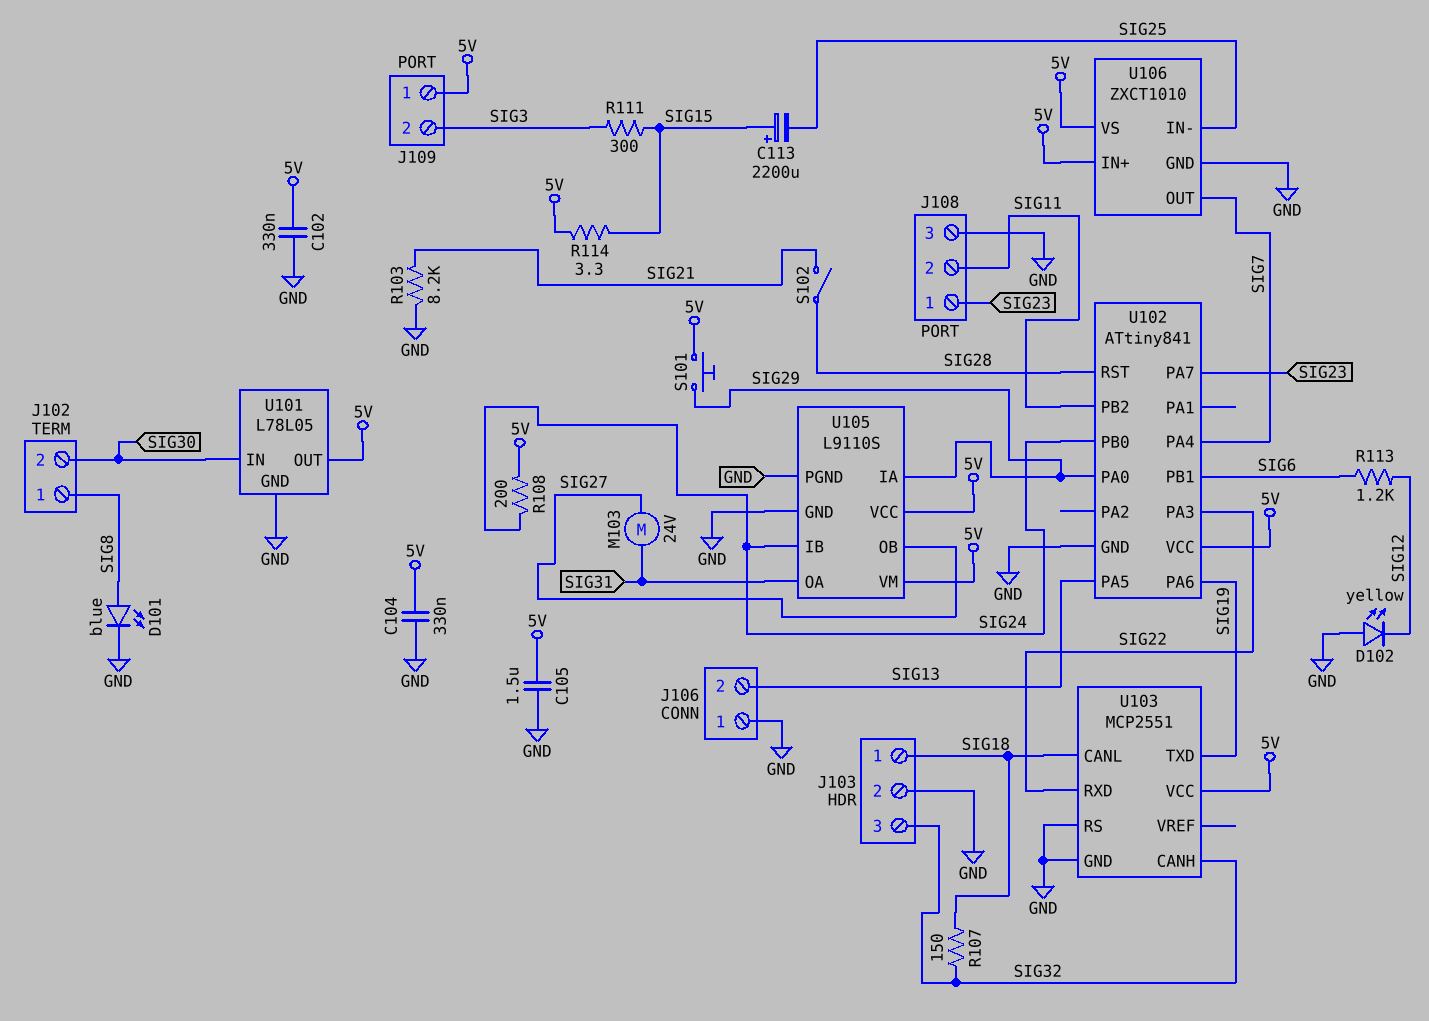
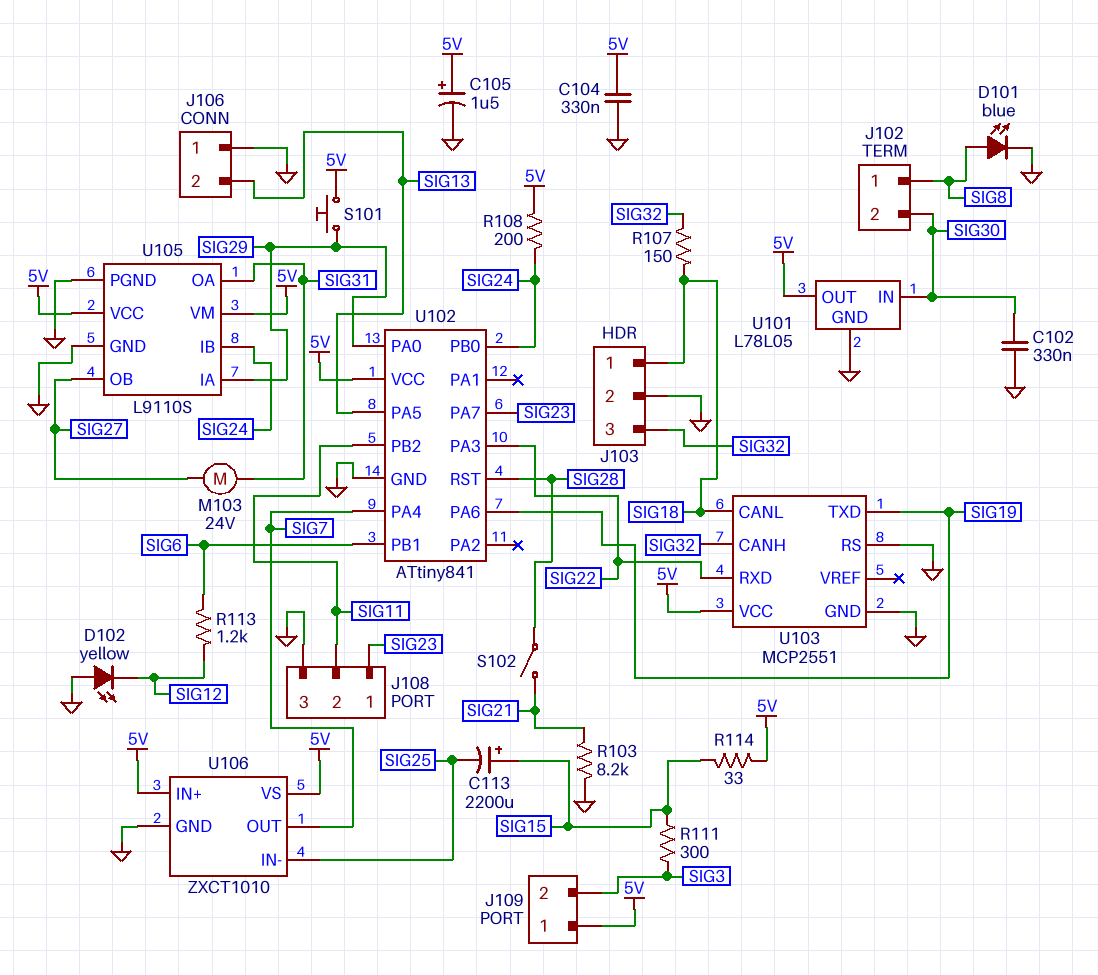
C102: 330nF (5V, GND) -> 330nF (GND, SIG30)
C105: 1.5uF (5V, GND) -> 1.5uF (plus 5V, minus GND)
R114: 3.3 (5V, SIG15) -> 33 (5V, SIG15)

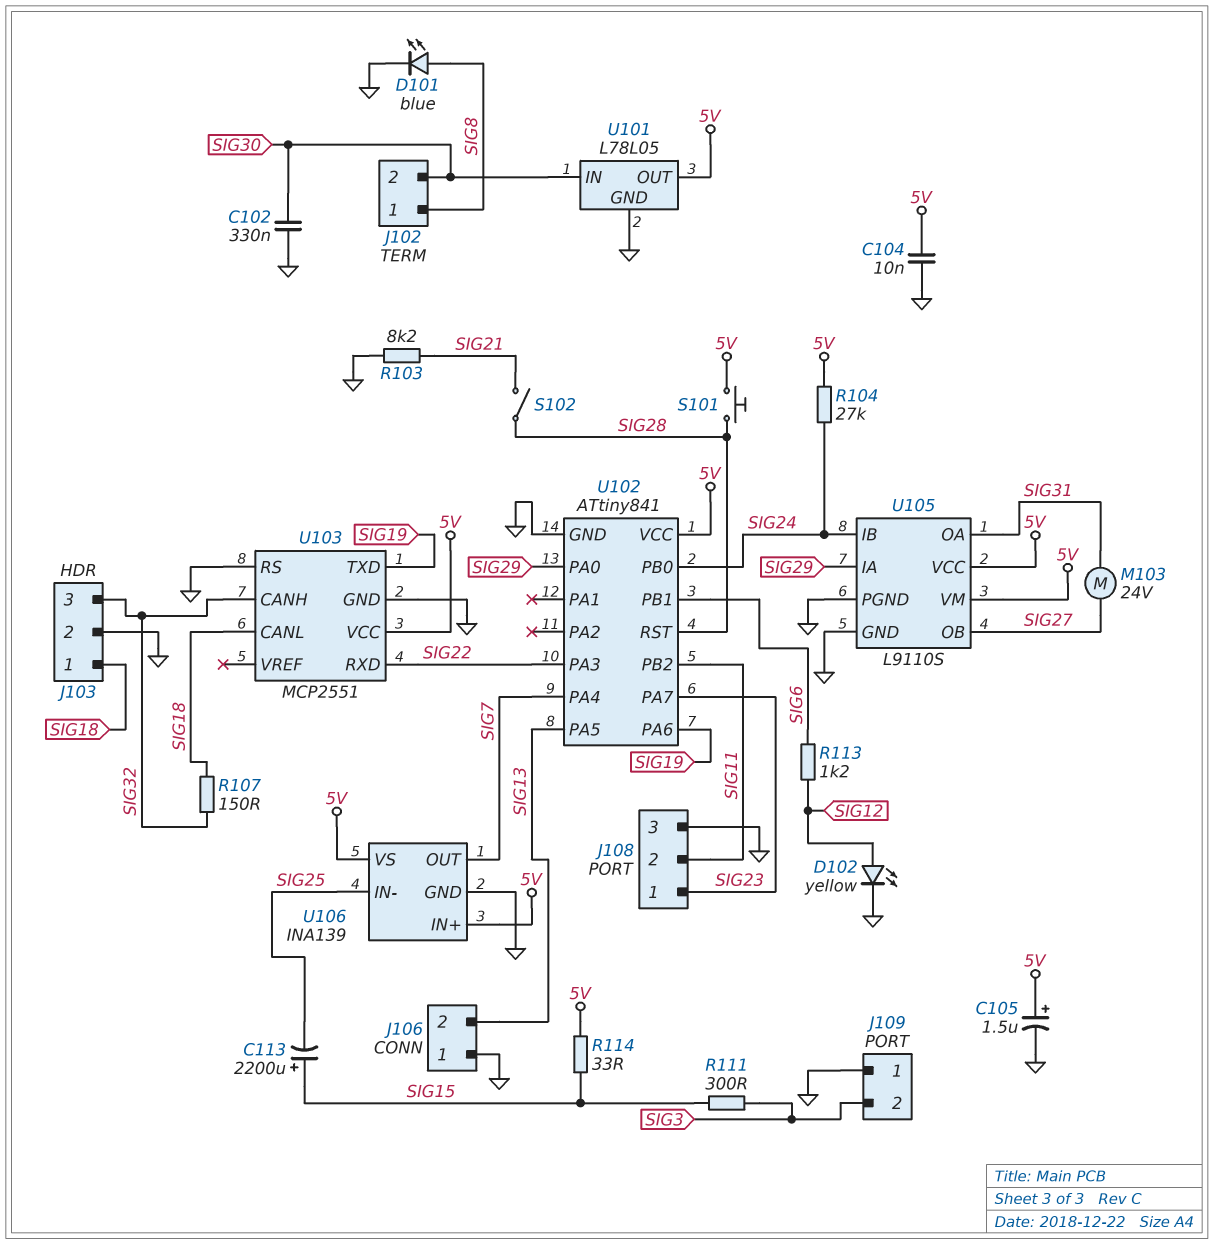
C104: 330nF (5V, GND) -> 10nF (5V, GND)
D102: LED yellow (A GND, K SIG12) -> LED yellow (A SIG12, K GND)
J109 pin 1: 5V -> GND
R104: none -> 27k (5V, SIG24)
R108: 200 (5V, SIG24) -> none
S101: button (5V, SIG29) -> button (5V, SIG28)
U106: ZXCT1010 -> INA139

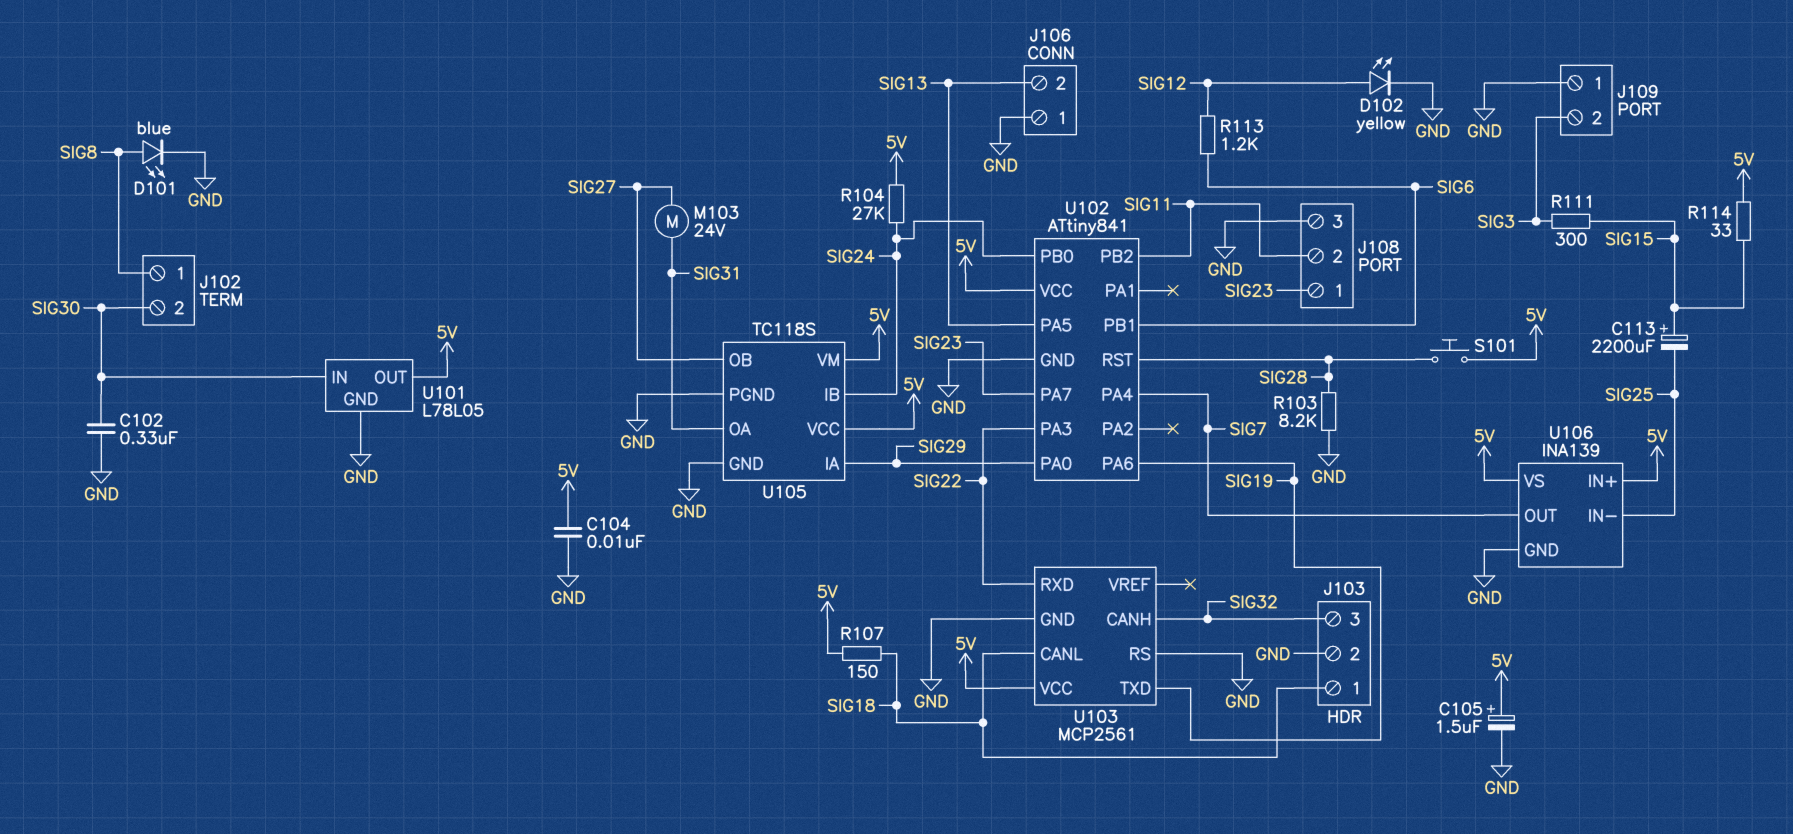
R103: 8.2k (GND, SIG21) -> 8.2k (GND, SIG28)
R107: 150 (SIG18, SIG32) -> 150 (5V, SIG18)
S102: switch (SIG21, SIG28) -> none
U103: MCP2551 -> MCP2561
U105: L9110S -> TC118S

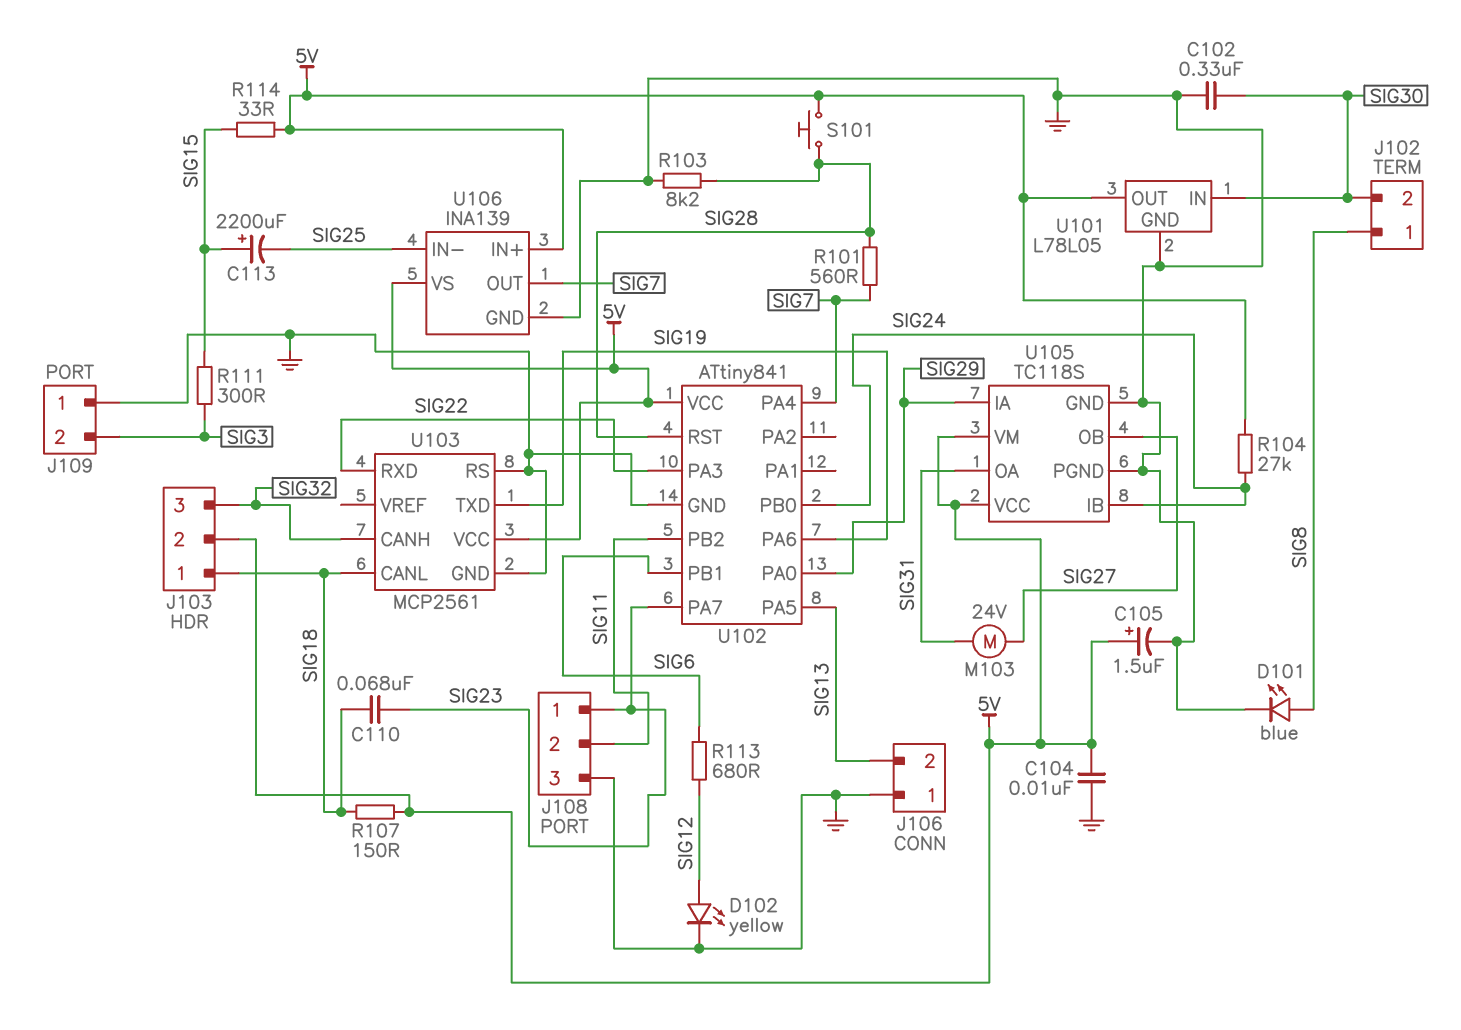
C110: none -> 68nF (SIG18, SIG23)
J103 pin 2: GND -> 5V
R101: none -> 560 (SIG7, SIG28)
R113: 1.2k (SIG6, SIG12) -> 680 (SIG6, SIG12)

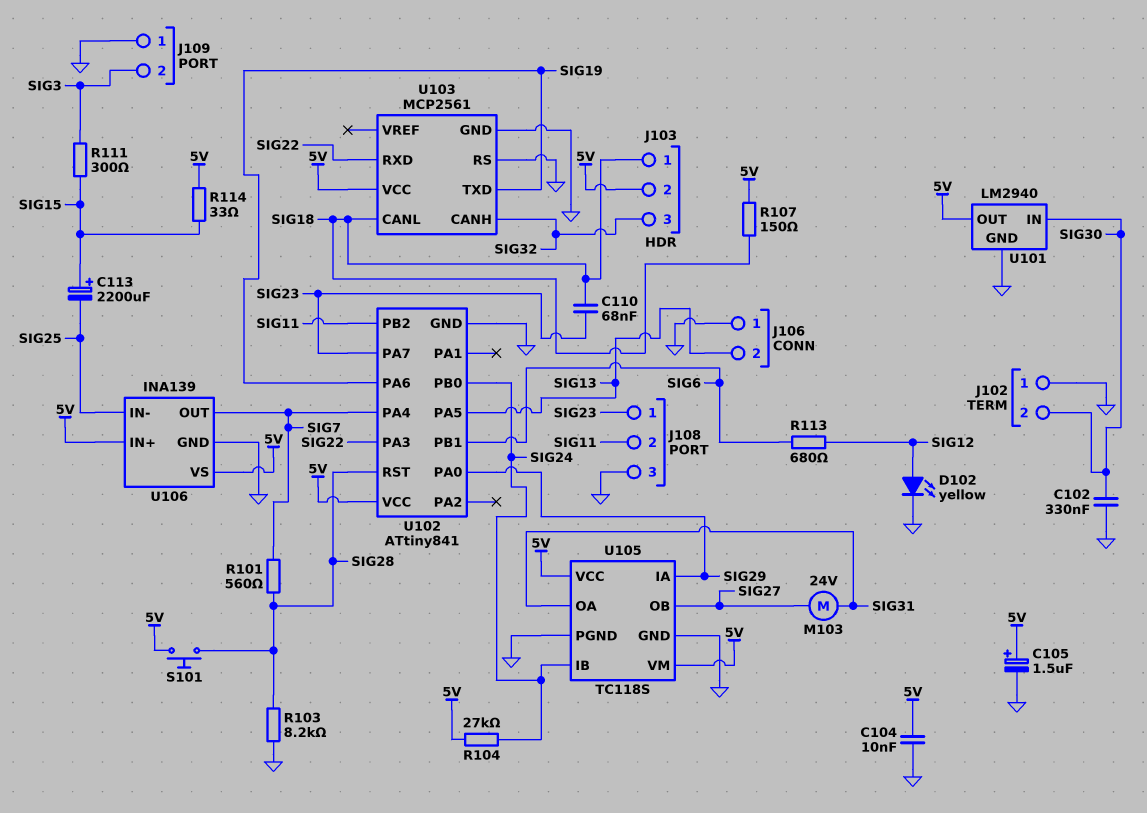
D101: LED blue (A SIG8, K GND) -> none
J102 pin 1: SIG8 -> GND
U101: L78L05 -> LM2940

